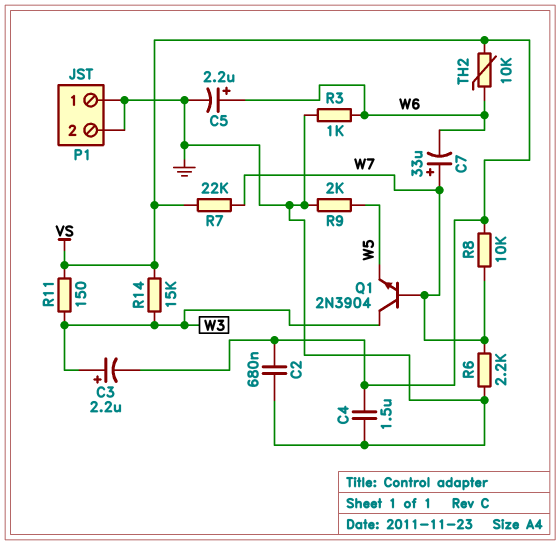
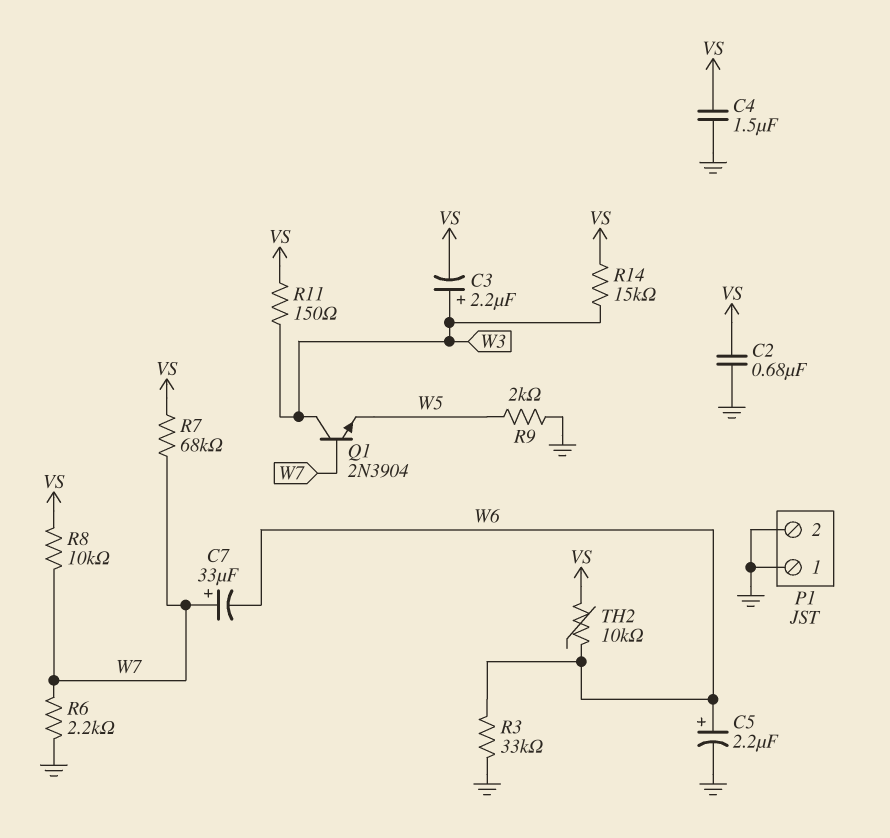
R3: 1k (GND, W6) -> 33k (GND, W6)
R7: 22k (VS, W7) -> 68k (VS, W7)

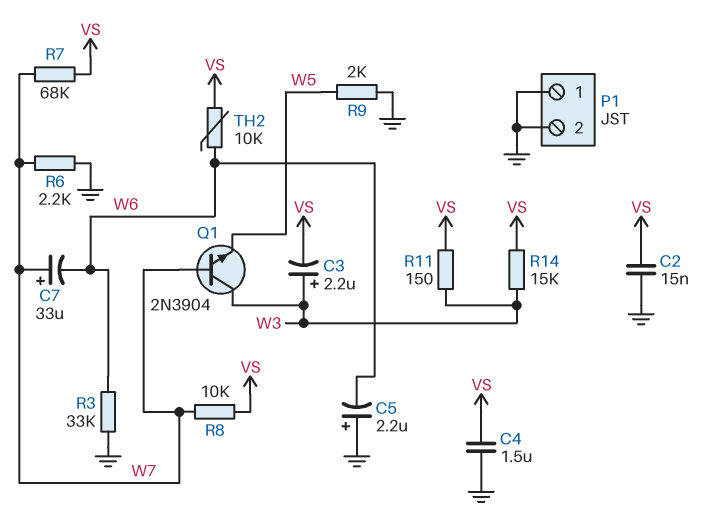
C2: 680nF (GND, VS) -> 15nF (GND, VS)
C5: 2.2uF (plus W6, minus GND) -> 2.2uF (plus GND, minus W6)

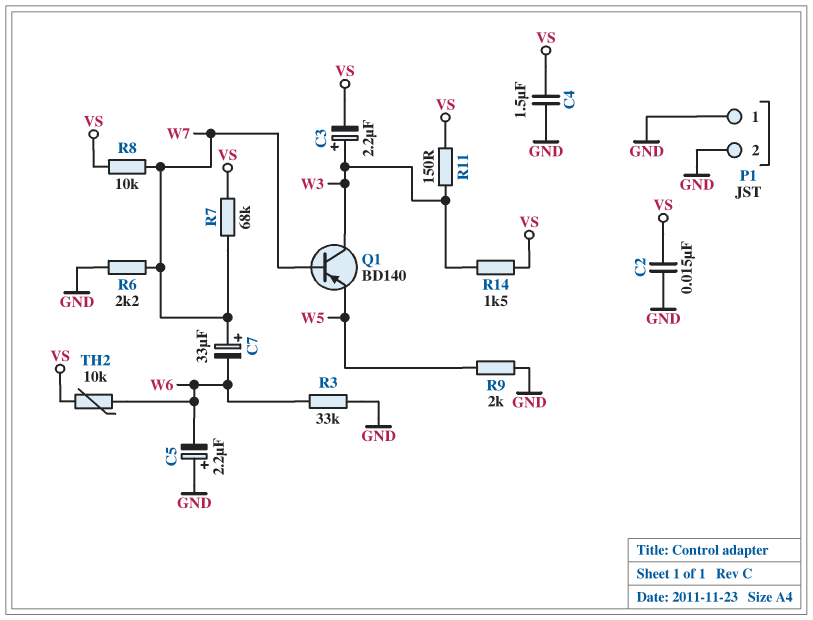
Q1: NPN 2N3904 (B W7, C W3, E W5) -> PNP BD140 (B W7, C W3, E W5)
R14: 15k (VS, W3) -> 1.5k (VS, W3)

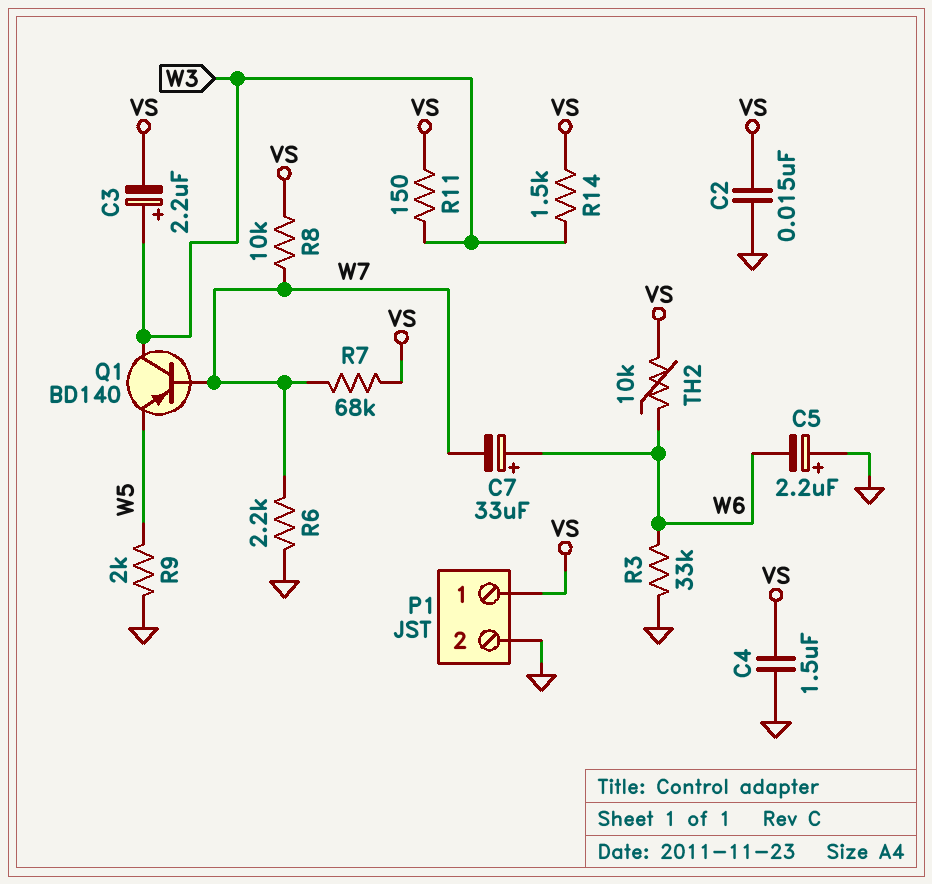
C7: 33uF (plus W7, minus W6) -> 33uF (plus W6, minus W7)
P1 pin 1: GND -> VS

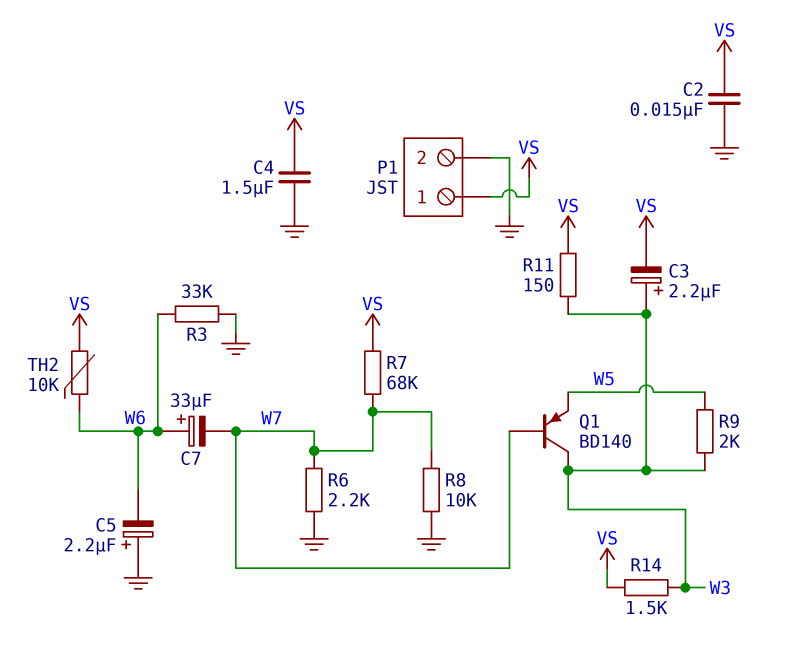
R8: 10k (VS, W7) -> 10k (GND, W7)
R9: 2k (GND, W5) -> 2k (W3, W5)

